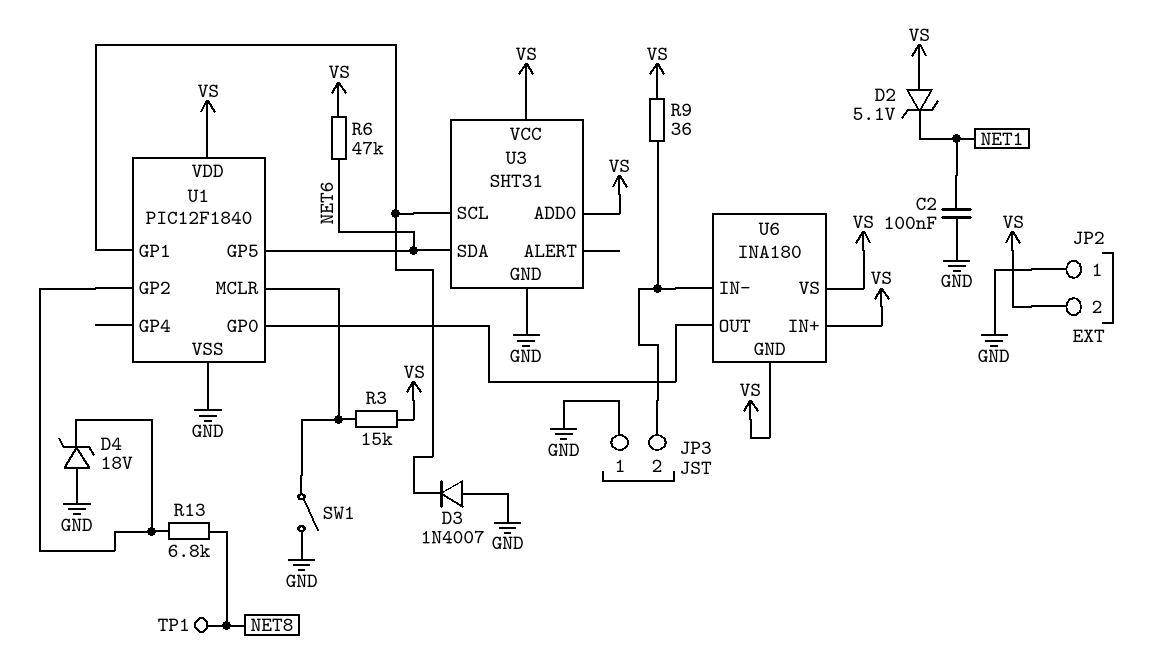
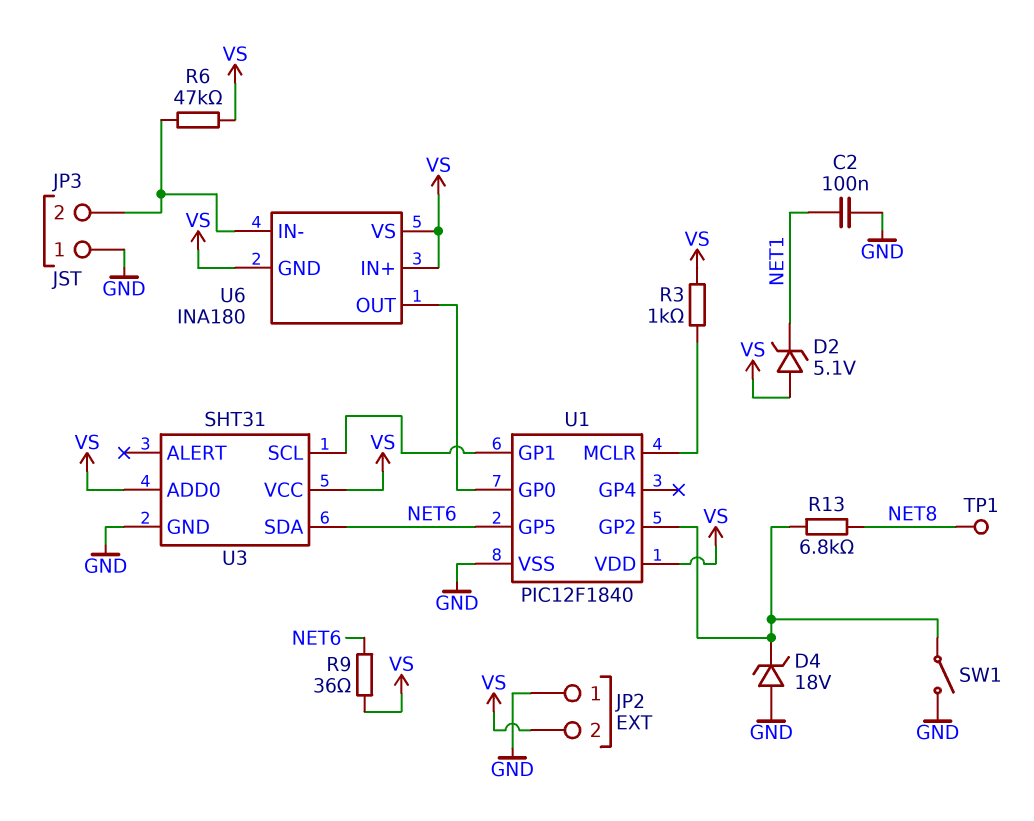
D3: diode 1N4007 (A GND, K U1/GP1) -> none
R3: 15k (U1/MCLR, VS) -> 1k (U1/MCLR, VS)
R6: 47k (NET6, VS) -> 47k (JP3/2, VS)
R9: 36 (JP3/2, VS) -> 36 (NET6, VS)
SW1: switch (GND, U1/MCLR) -> switch (GND, U1/GP2)

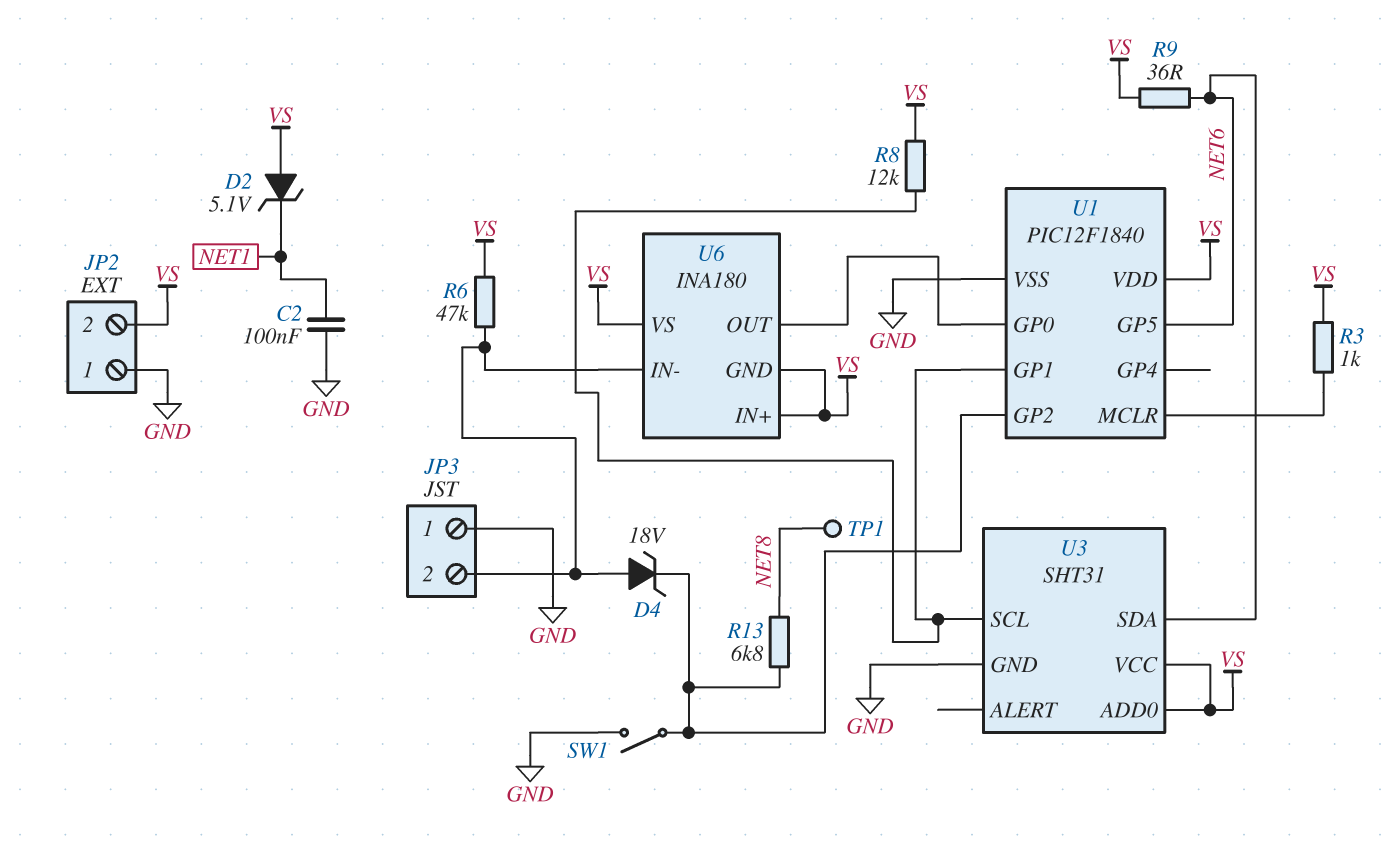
D4: zener 18V (A GND, K U1/GP2) -> zener 18V (A JP3/2, K U1/GP2)
R8: none -> 12k (U1/GP1, VS)

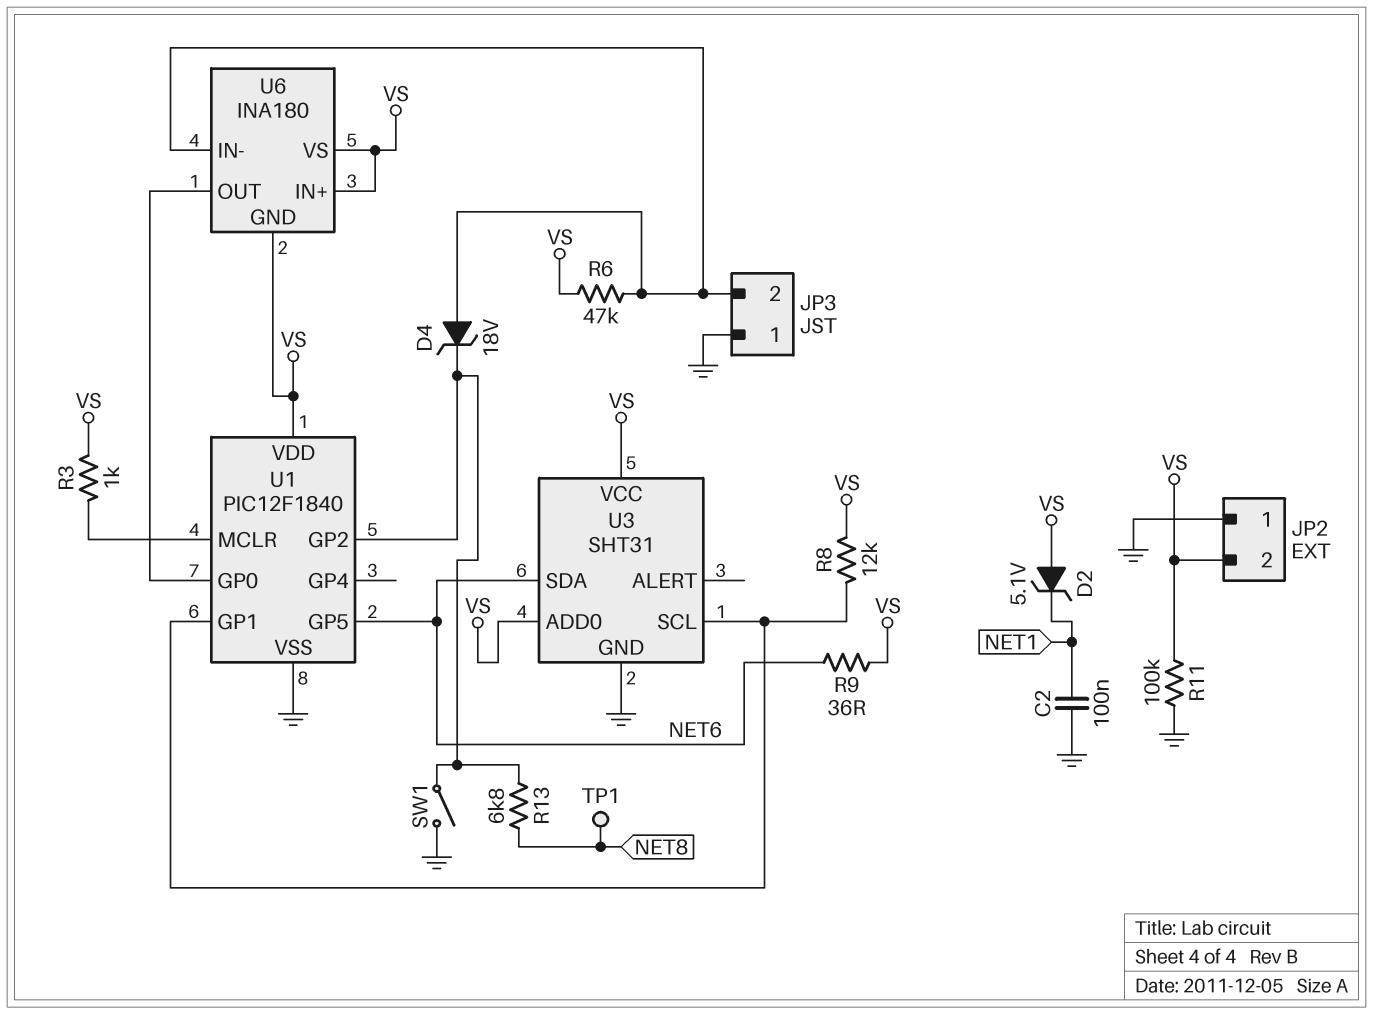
R11: none -> 100k (GND, VS)

